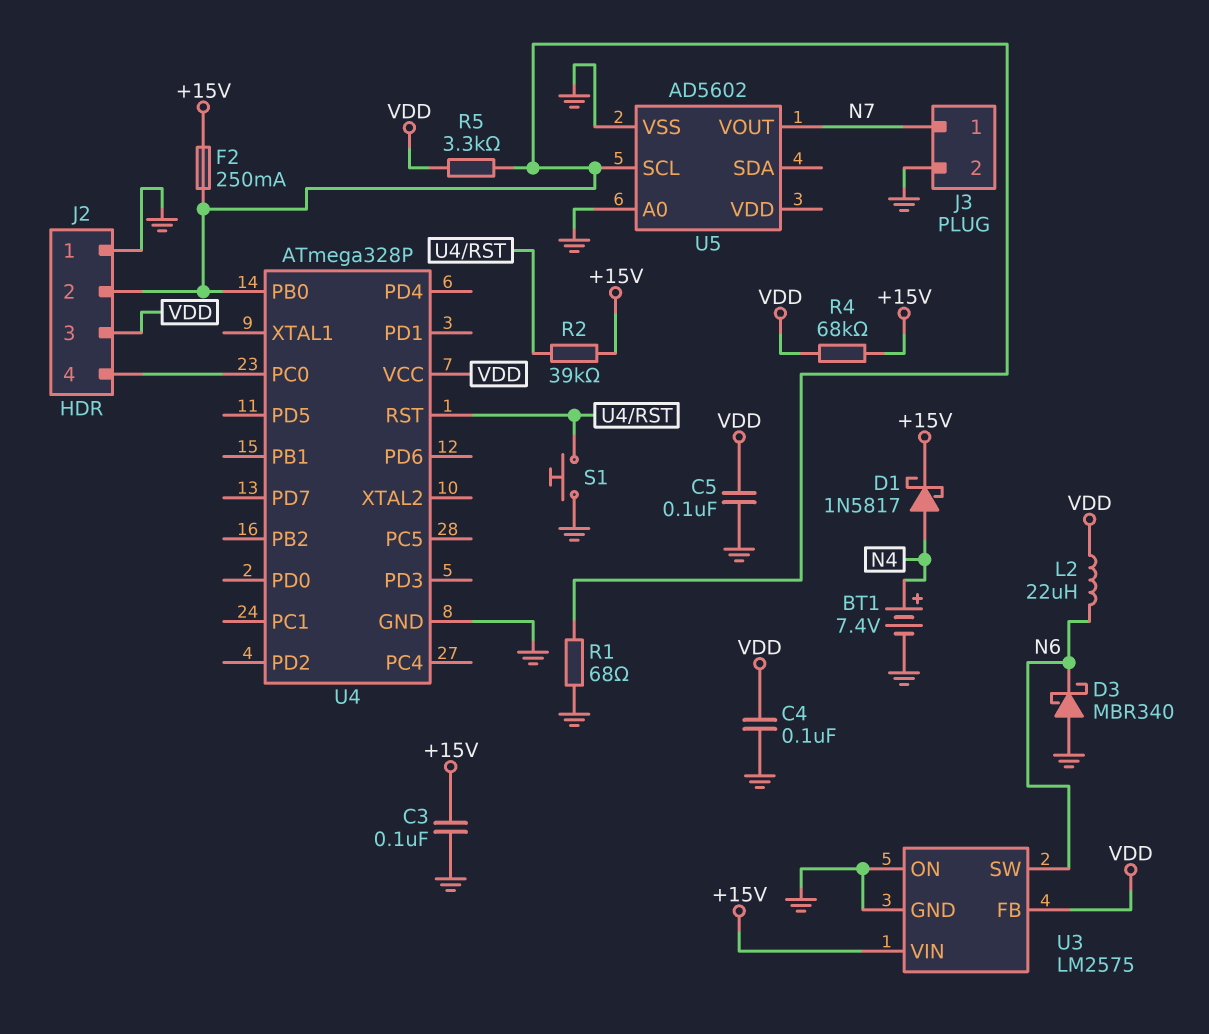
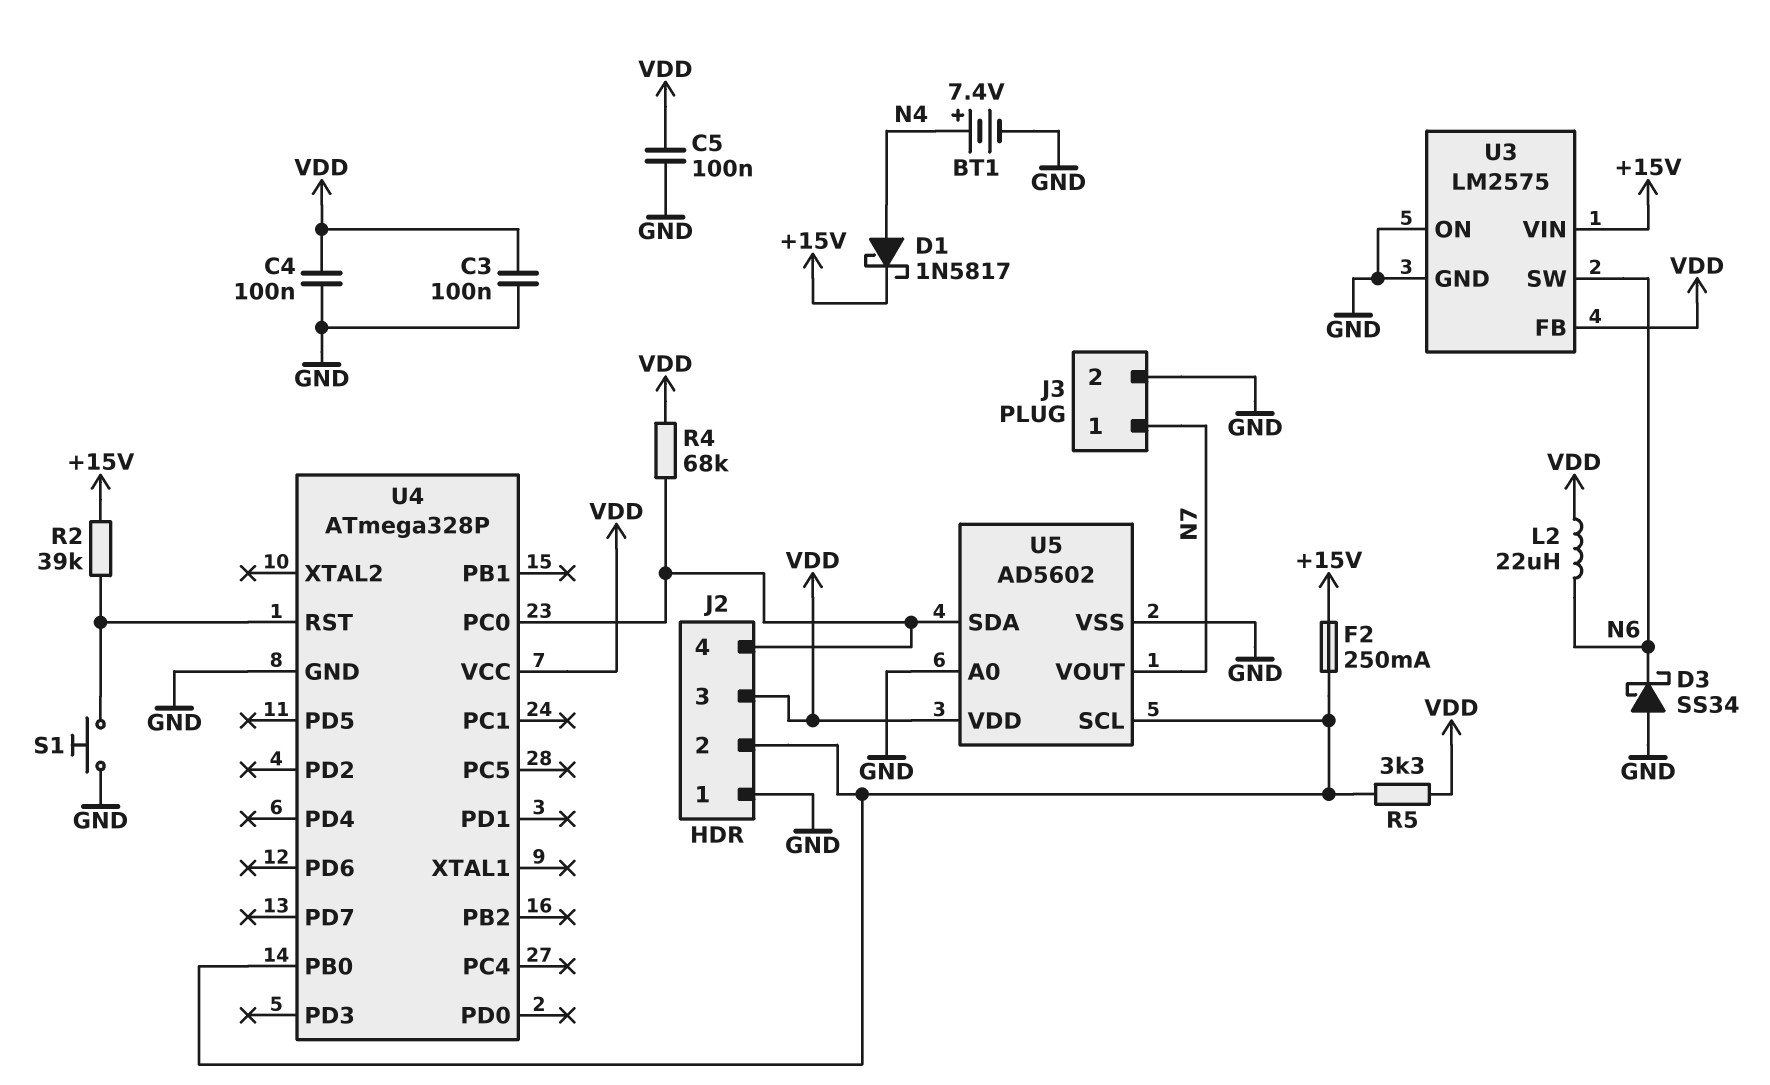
C3: 100nF (+15V, GND) -> 100nF (GND, VDD)
D3: schottky MBR340 (A GND, K N6) -> schottky SS34 (A GND, K N6)
R1: 68 (GND, J2/2) -> none
R4: 68k (+15V, VDD) -> 68k (J2/4, VDD)
U5 pin SDA: none -> J2/4
U5 pin VDD: none -> VDD

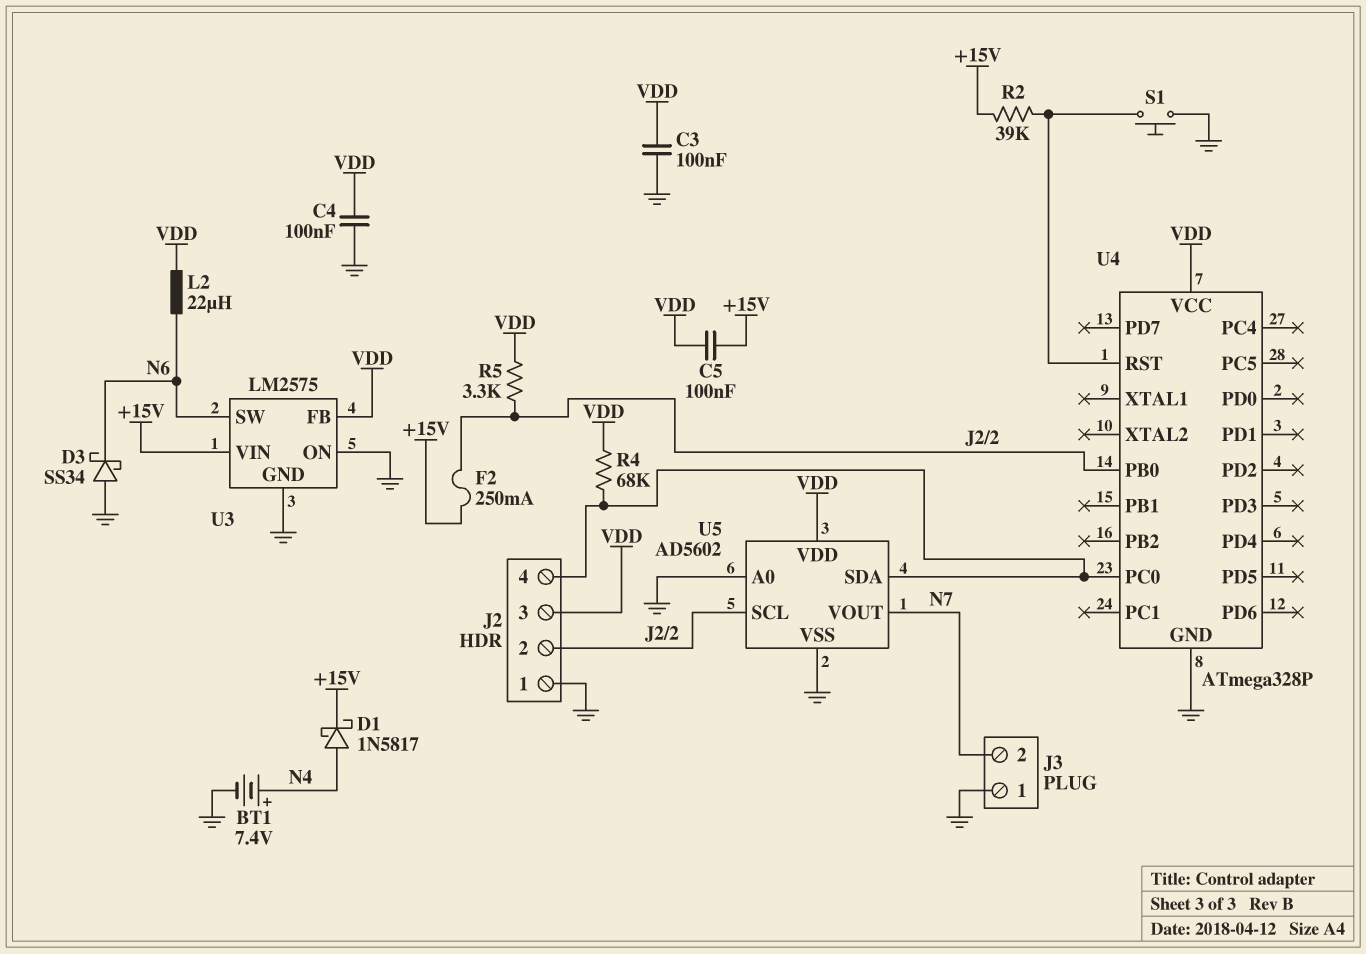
C5: 100nF (GND, VDD) -> 100nF (+15V, VDD)
J3 pin 1: N7 -> GND
J3 pin 2: GND -> N7

